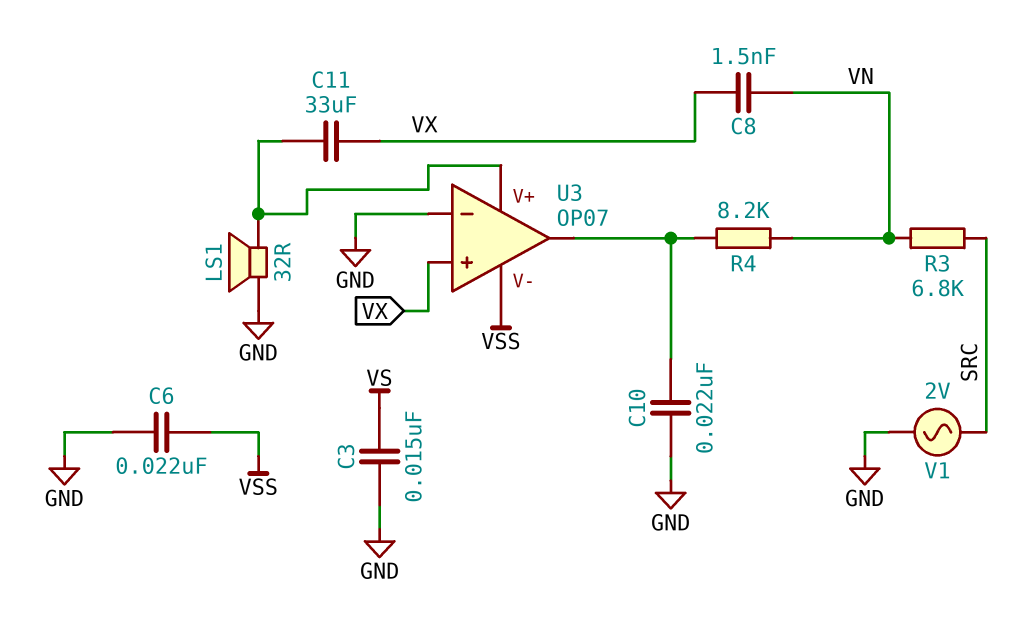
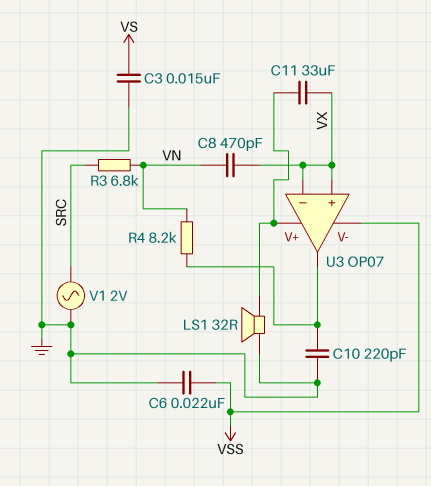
C8: 1.5nF (VN, VX) -> 470pF (VN, VX)
C10: 22nF (GND, U3/out) -> 220pF (GND, U3/out)
U3 pin in-: GND -> VX

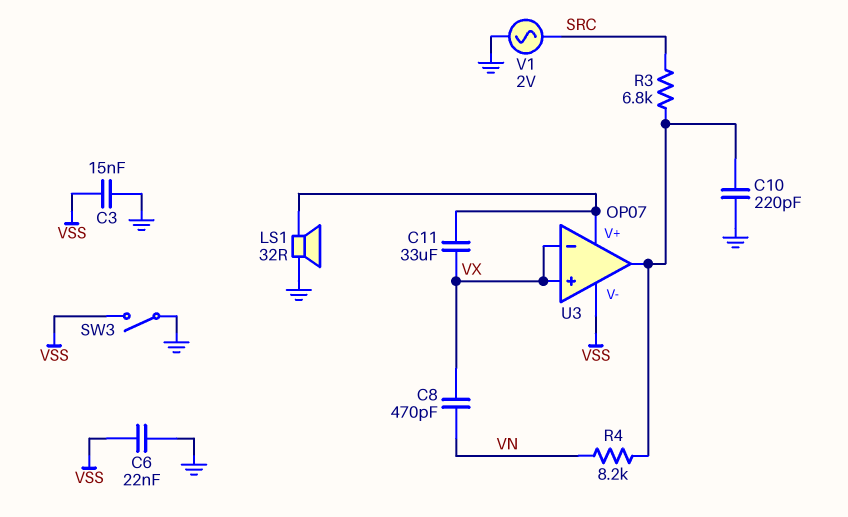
C3: 15nF (GND, VS) -> 15nF (GND, VSS)
R3: 6.8k (SRC, VN) -> 6.8k (SRC, U3/out)
SW3: none -> switch (GND, VSS)

